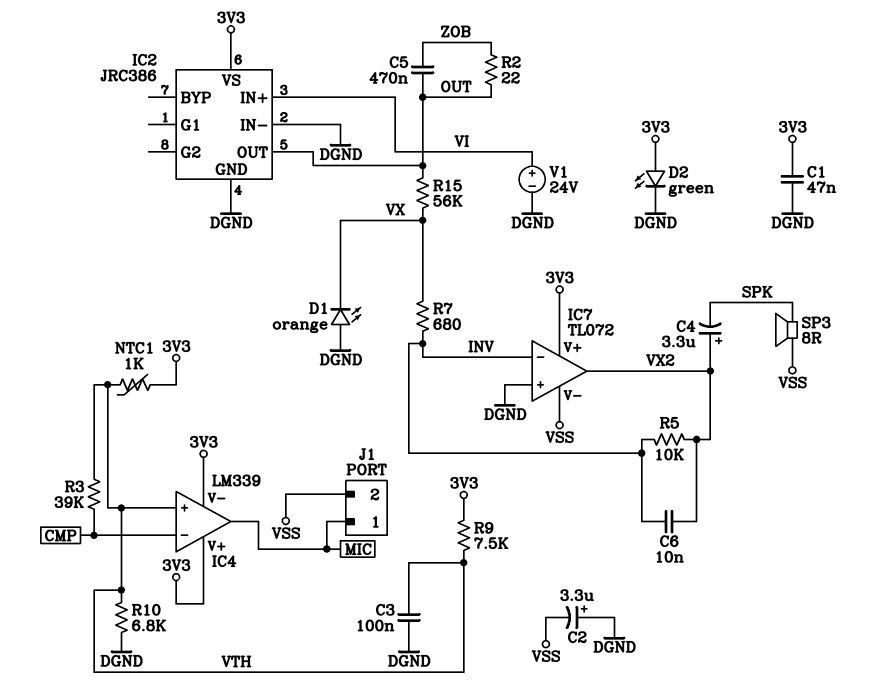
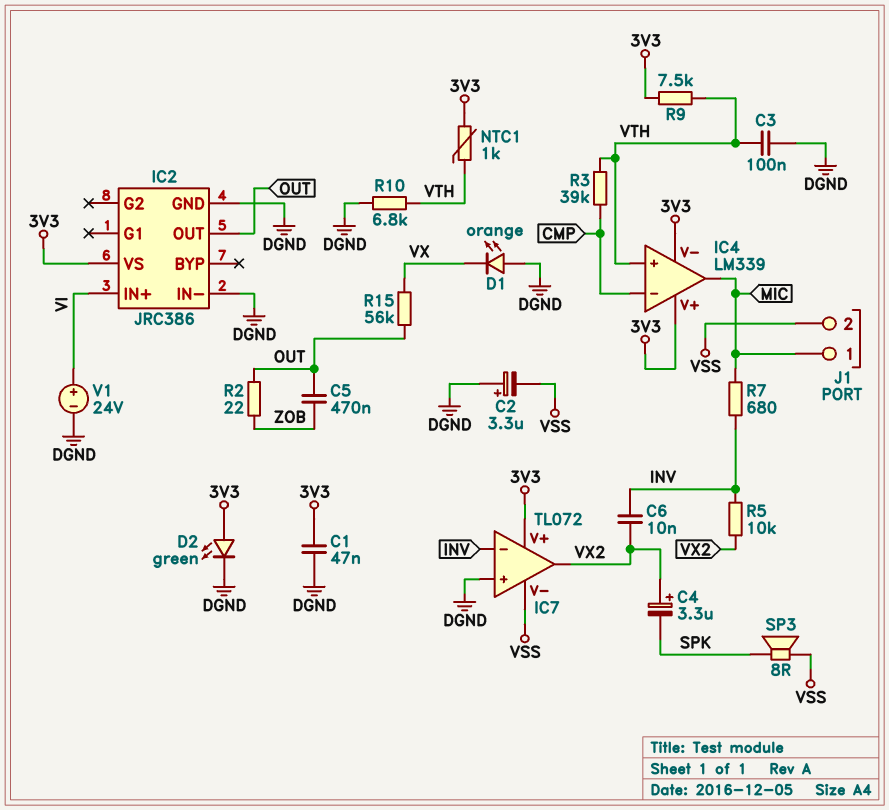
R7: 680 (INV, VX) -> 680 (INV, MIC)

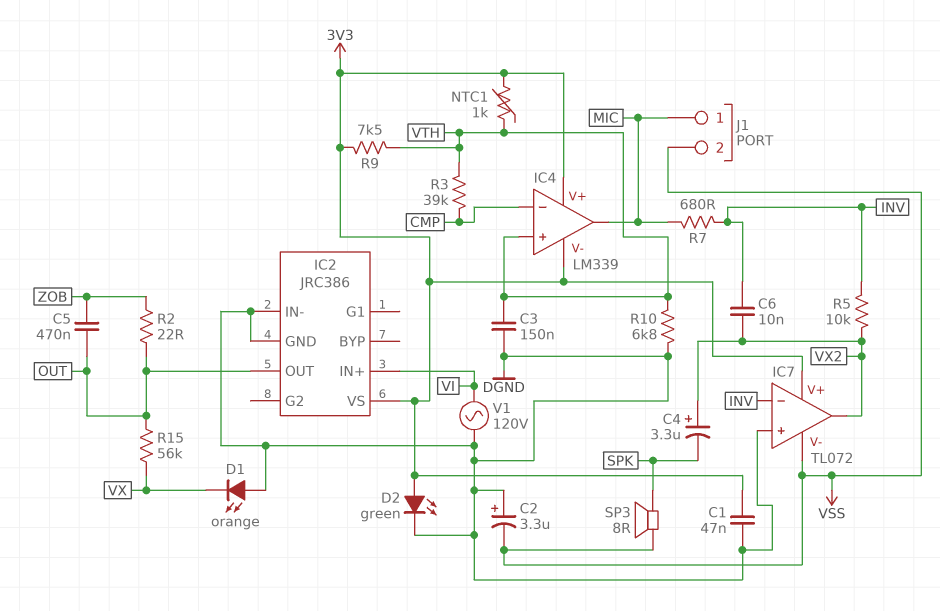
C3: 100nF (DGND, VTH) -> 150nF (DGND, VTH)
V1: 24V (plus VI, minus DGND) -> AC 120V (DGND, VI)

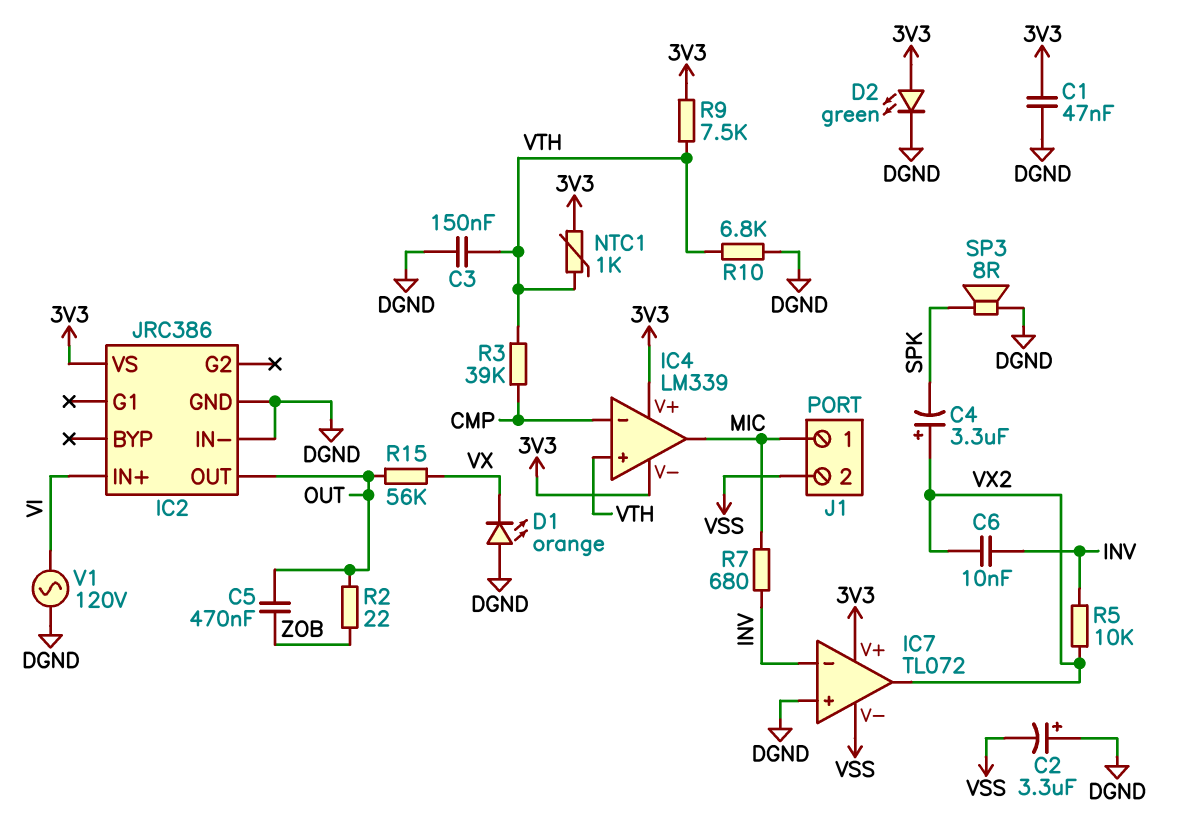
SP3: speaker 8R (SPK, VSS) -> speaker 8R (DGND, SPK)

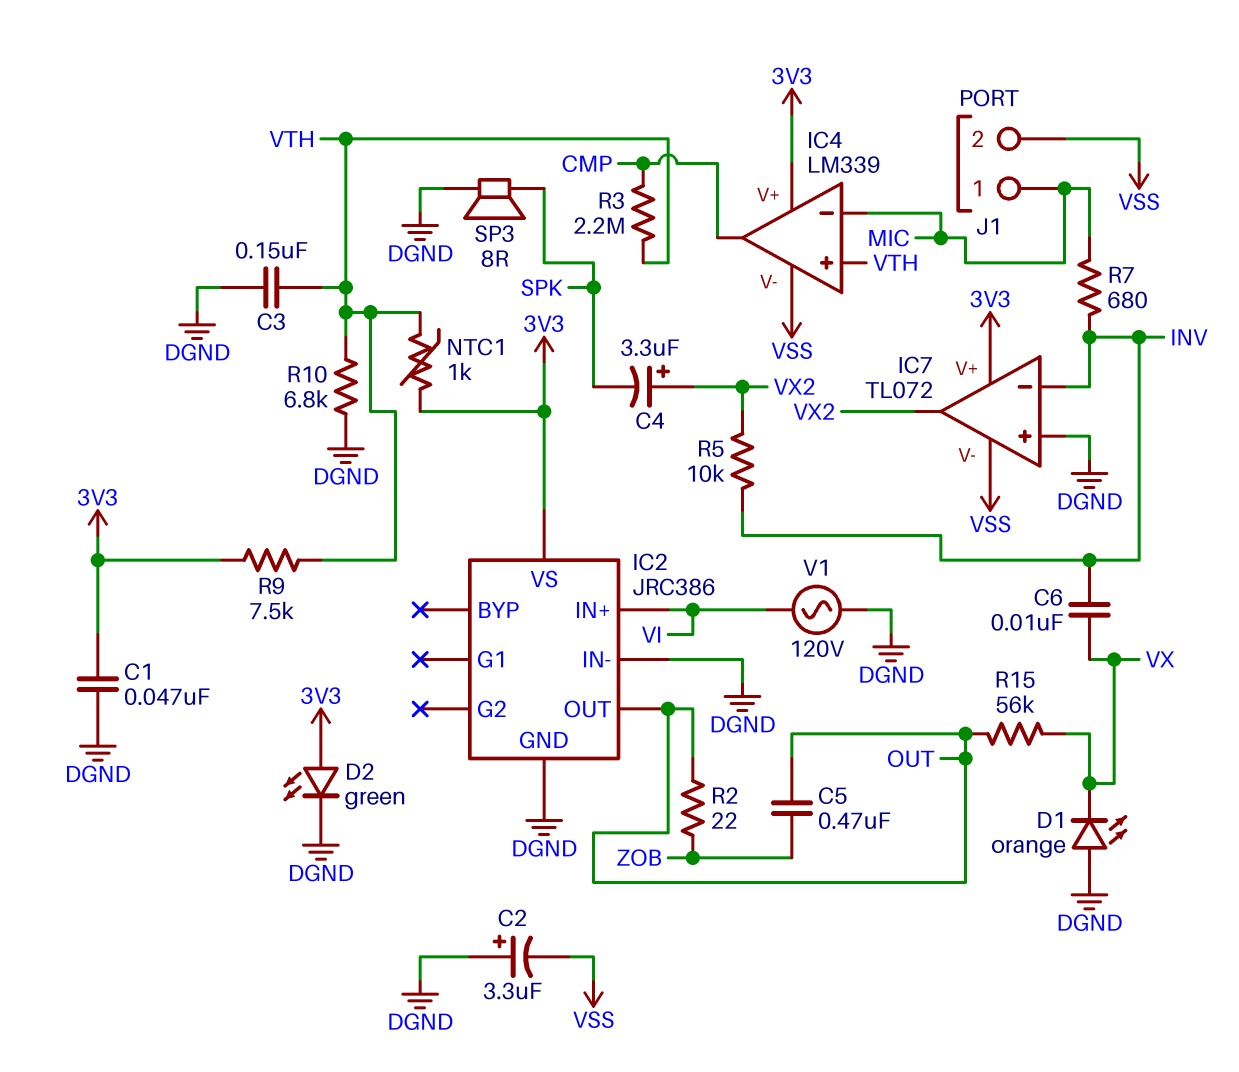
C6: 10nF (INV, VX2) -> 10nF (INV, VX)
IC4 pin V-: 3V3 -> VSS
IC4 pin in-: CMP -> MIC
IC4 pin out: MIC -> CMP
R3: 39k (CMP, VTH) -> 2.2M (CMP, VTH)

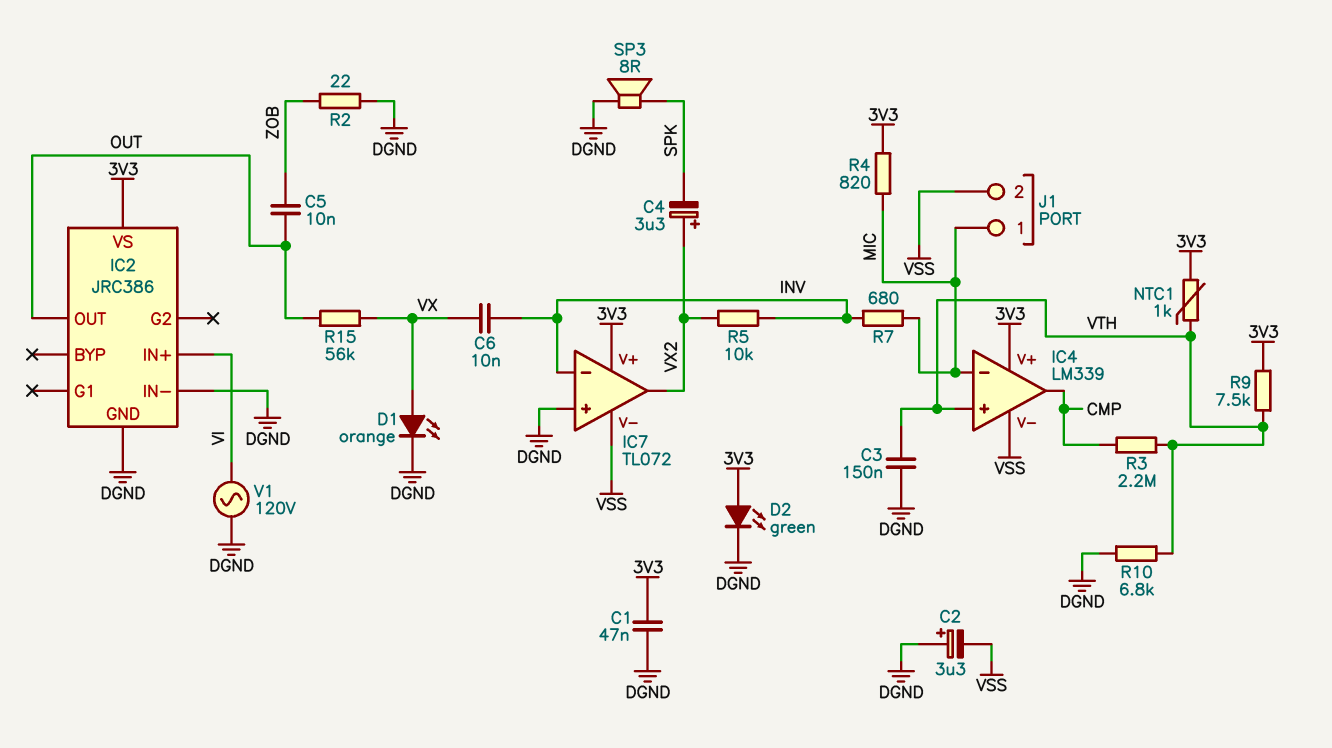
C5: 470nF (OUT, ZOB) -> 10nF (OUT, ZOB)
D1: LED orange (A DGND, K VX) -> LED orange (A VX, K DGND)
R2: 22 (OUT, ZOB) -> 22 (DGND, ZOB)
R4: none -> 820 (3V3, MIC)

